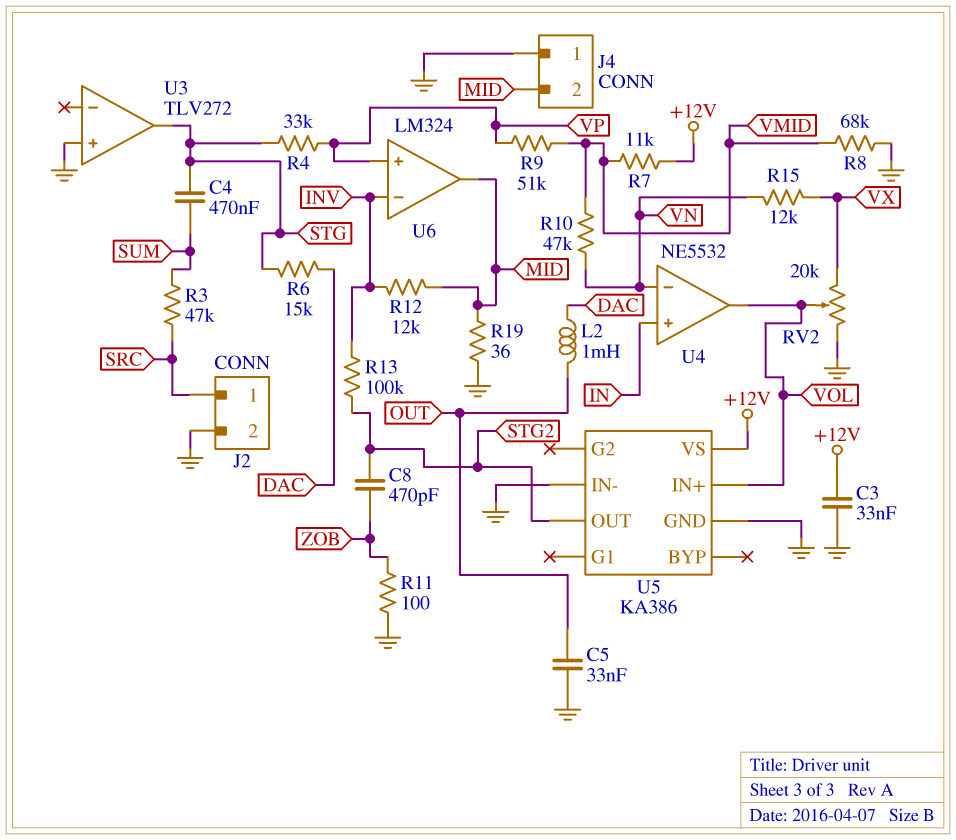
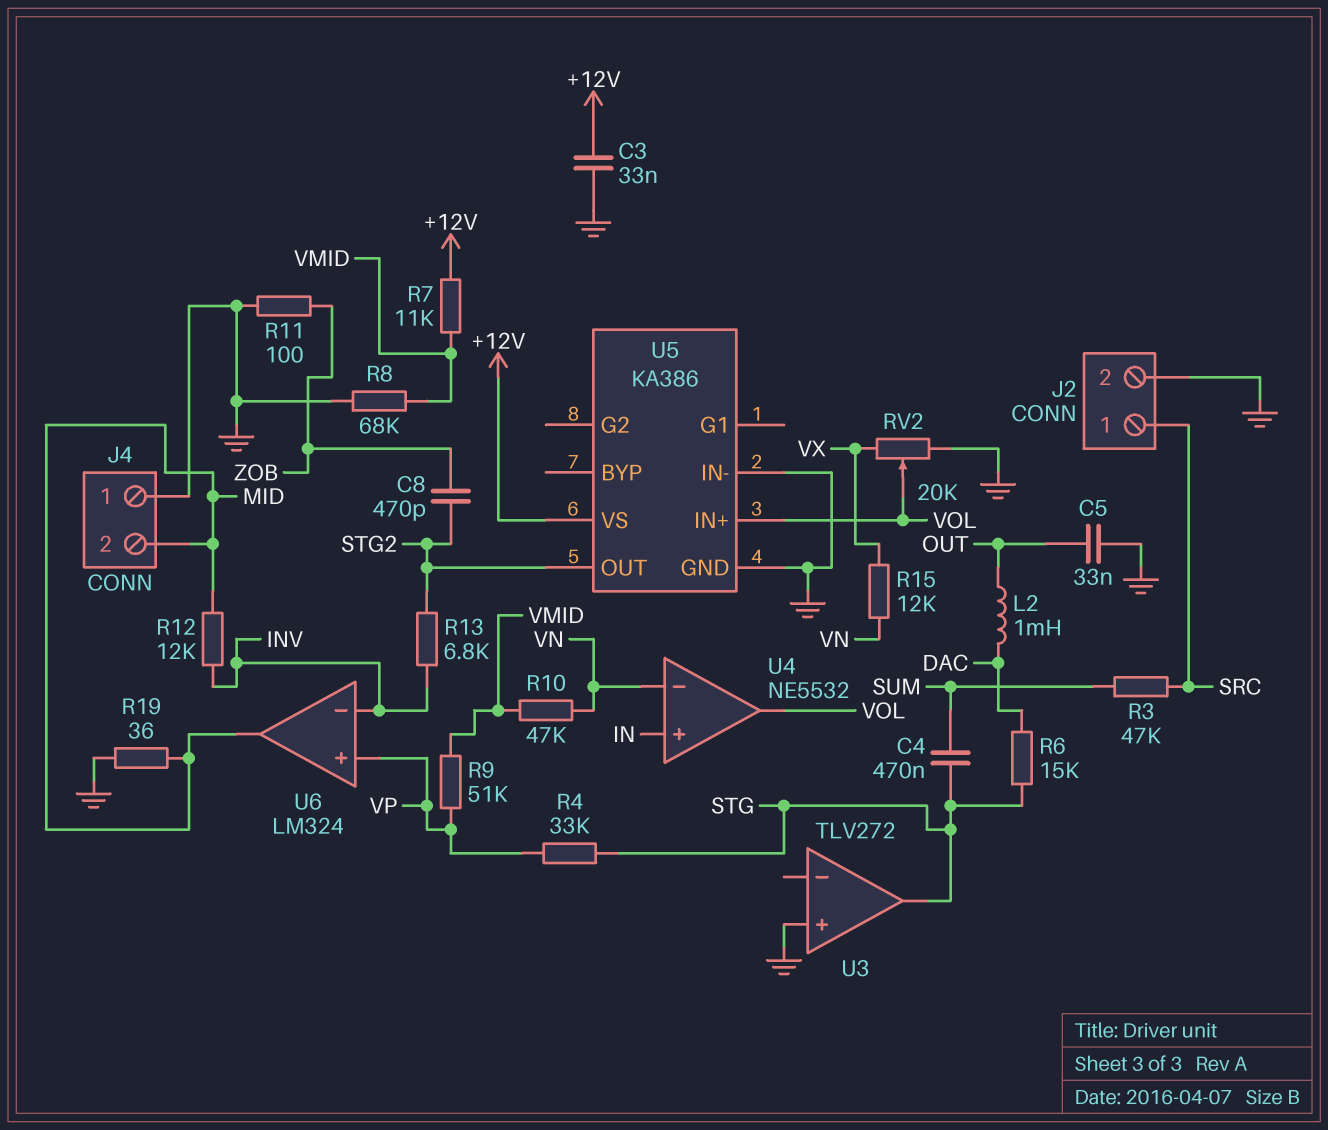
R13: 100k (INV, STG2) -> 6.8k (INV, STG2)

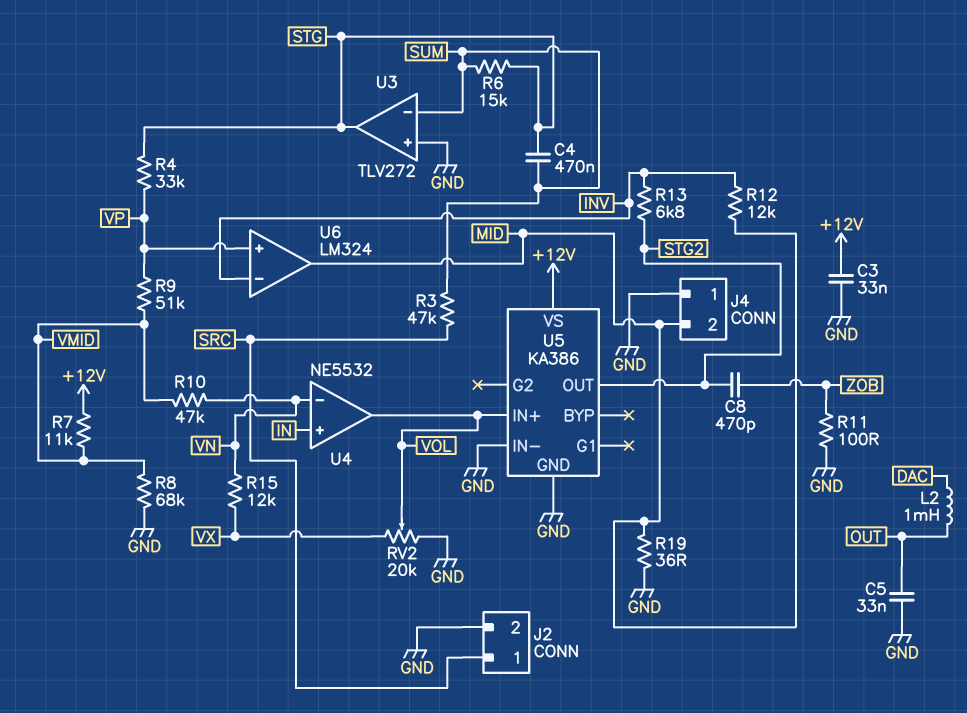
R6: 15k (DAC, STG) -> 15k (STG, SUM)
U3 pin in-: none -> SUM

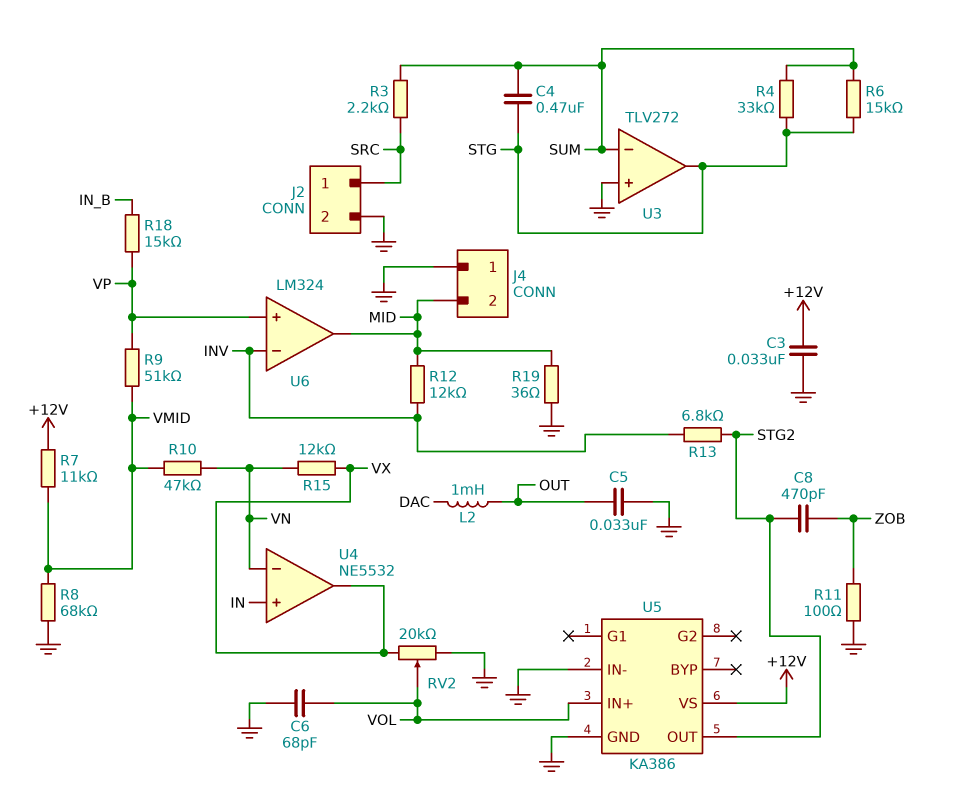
C6: none -> 68pF (GND, VOL)
R3: 47k (SRC, SUM) -> 2.2k (SRC, SUM)
R4: 33k (STG, VP) -> 33k (STG, SUM)
R18: none -> 15k (IN_B, VP)
U4 pin out: VOL -> VX

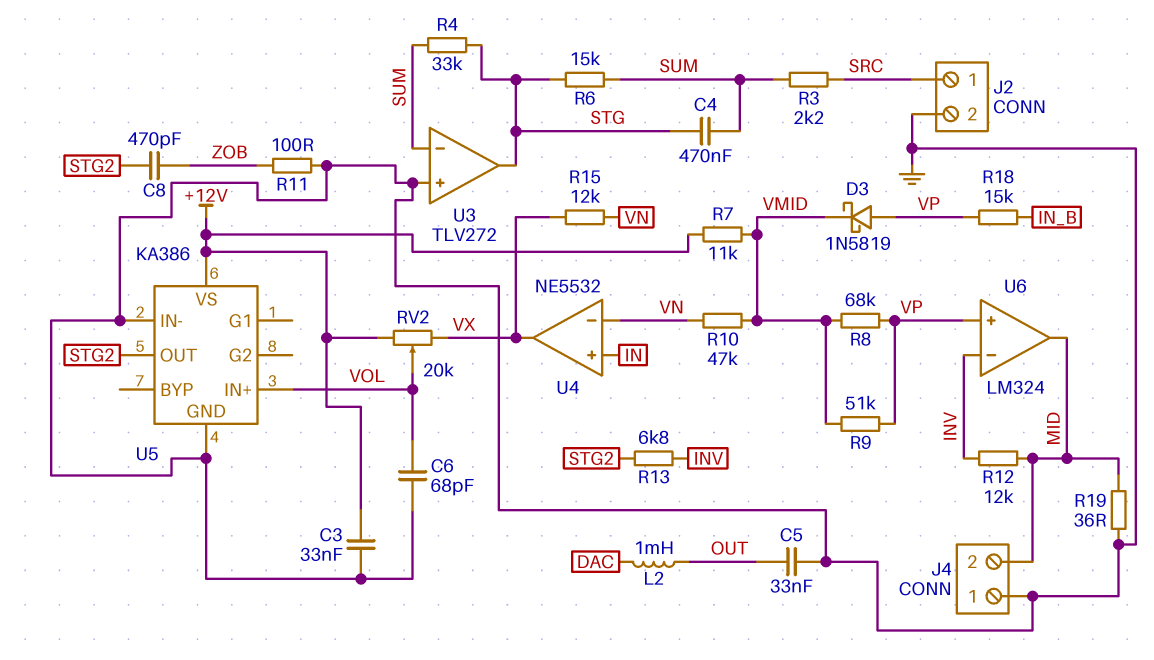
D3: none -> schottky 1N5819 (A VP, K VMID)
R8: 68k (GND, VMID) -> 68k (VMID, VP)
RV2: 20k (GND, VX, wiper VOL) -> 20k (+12V, VX, wiper VOL)

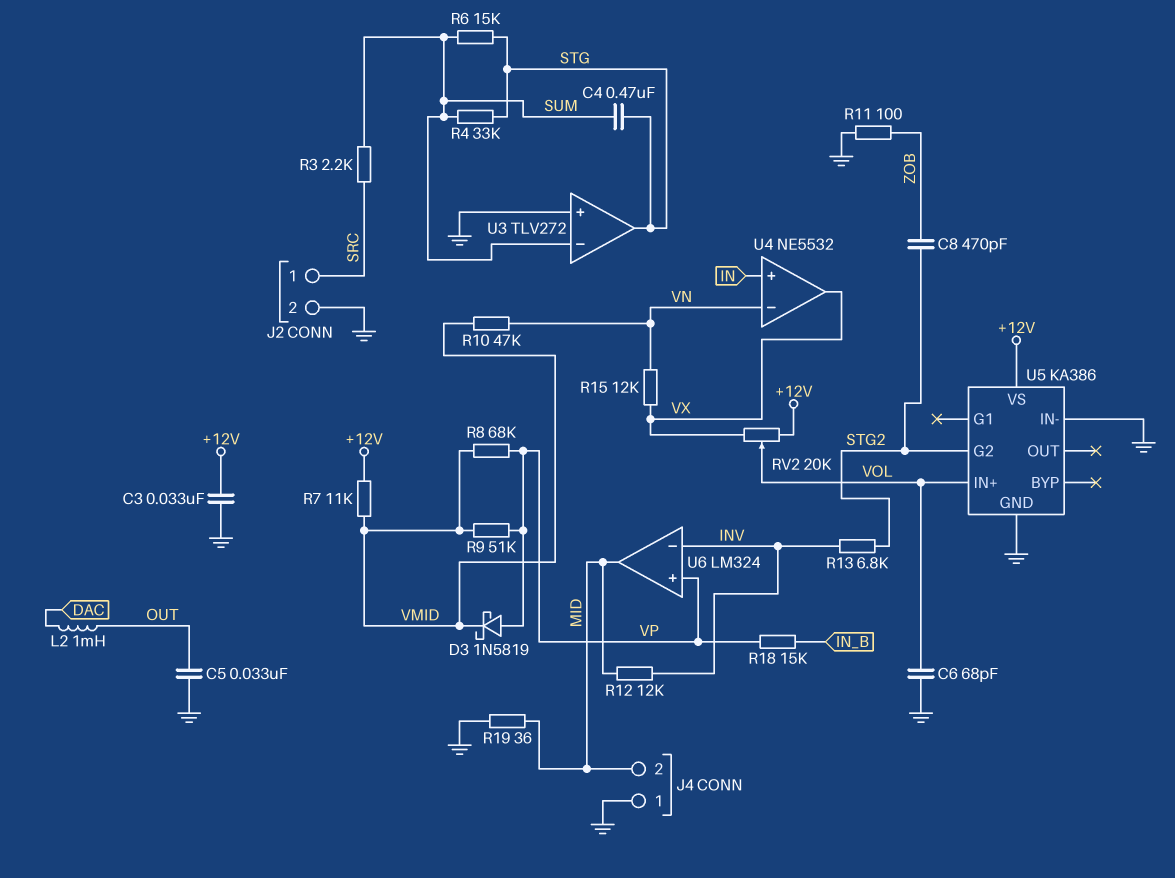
U5 pin G2: none -> STG2
U5 pin OUT: STG2 -> none

